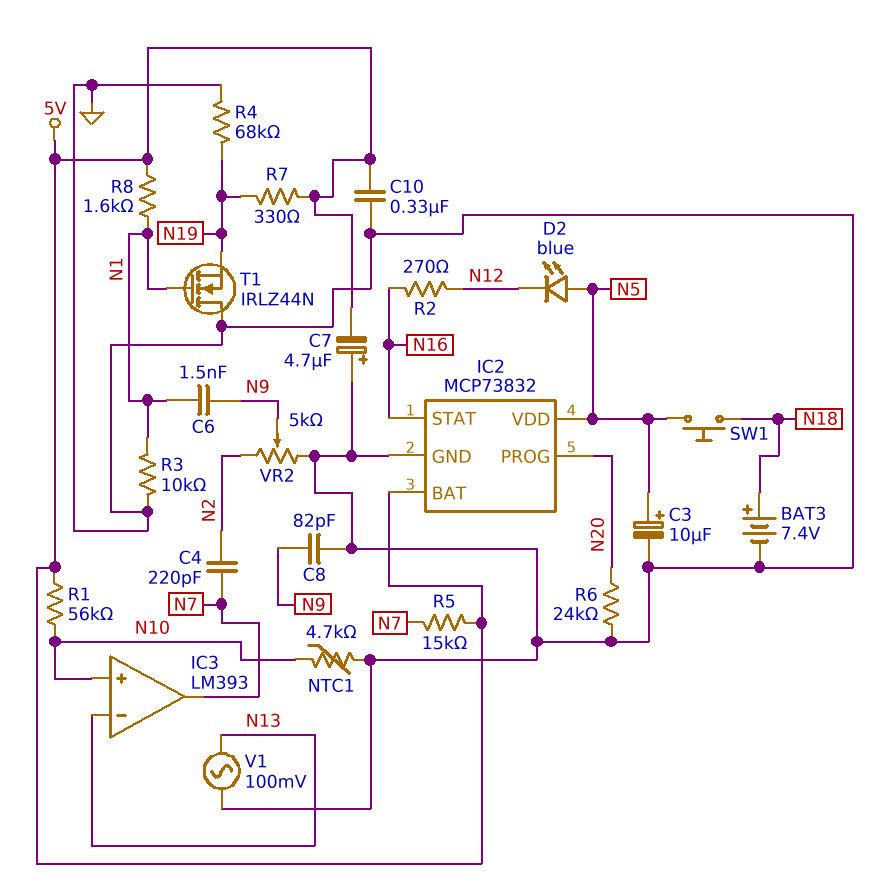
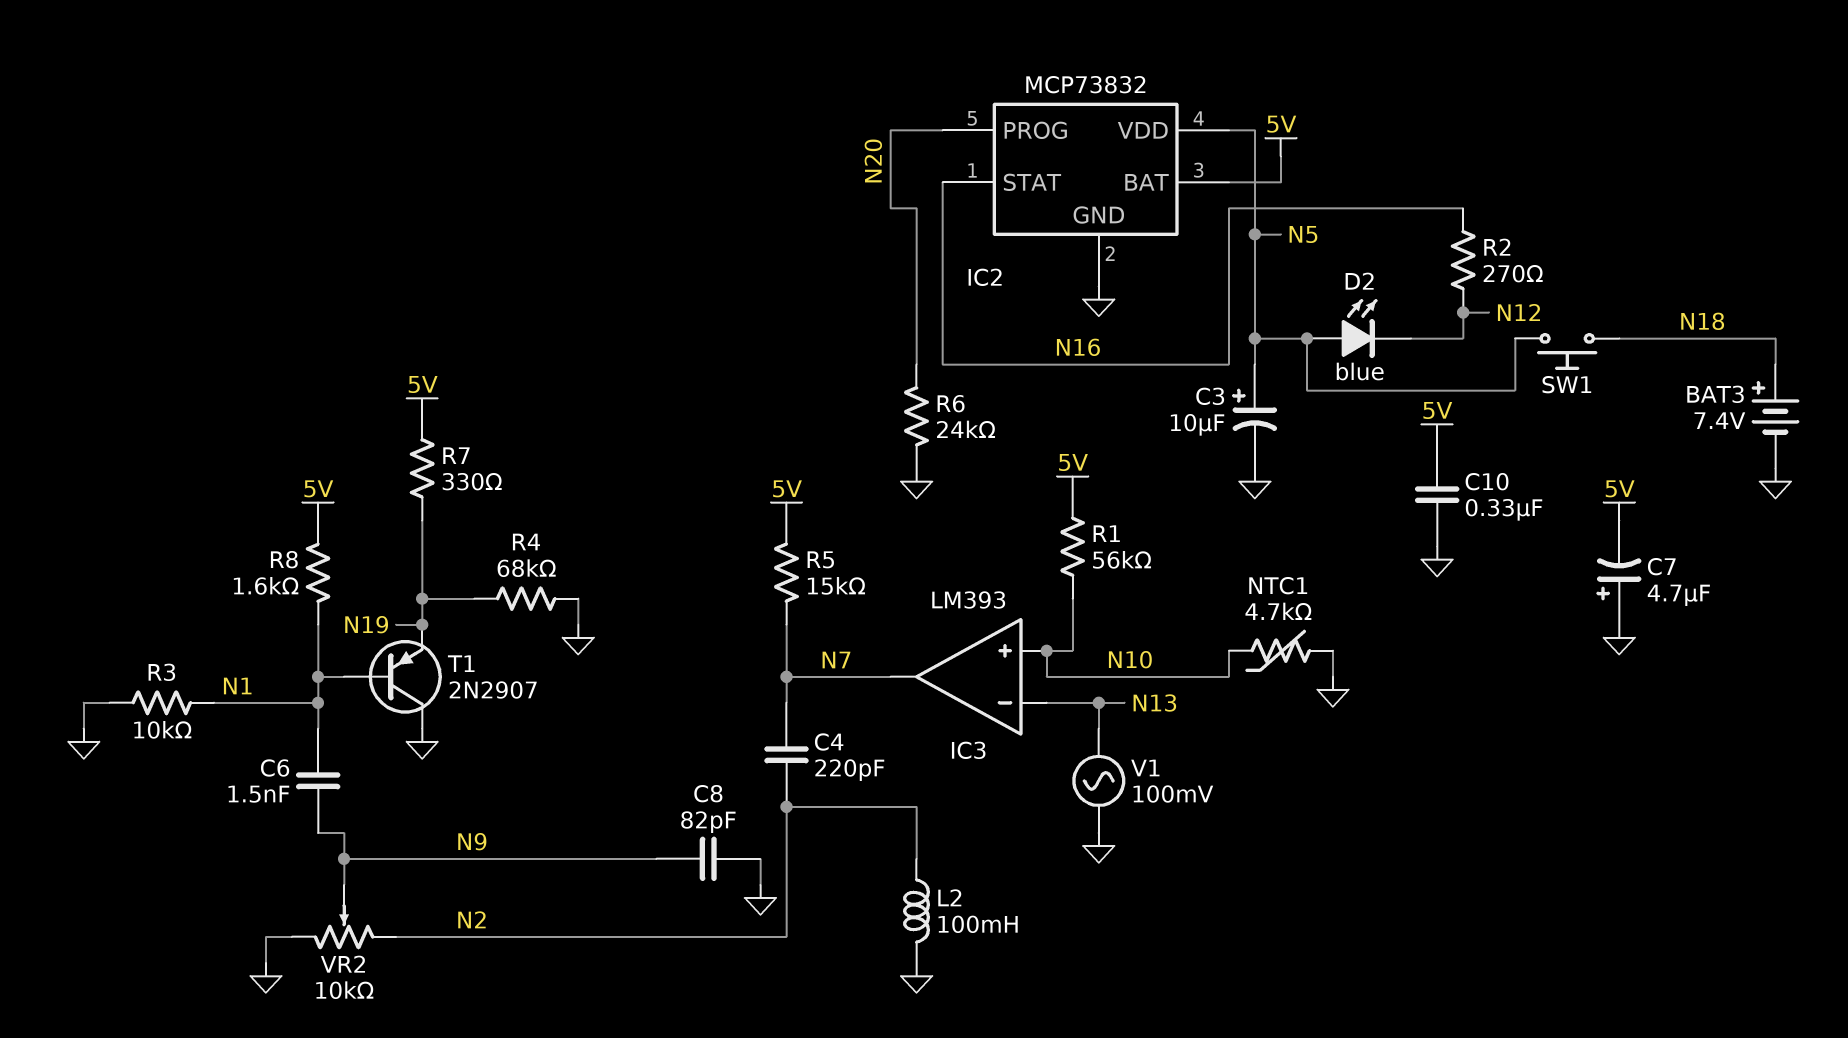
L2: none -> 100mH (GND, N2)
T1: NMOS IRLZ44N (G N1, D GND, S N19) -> PNP 2N2907 (B N1, C GND, E N19)
VR2: 5k (GND, N2, wiper N9) -> 10k (GND, N2, wiper N9)

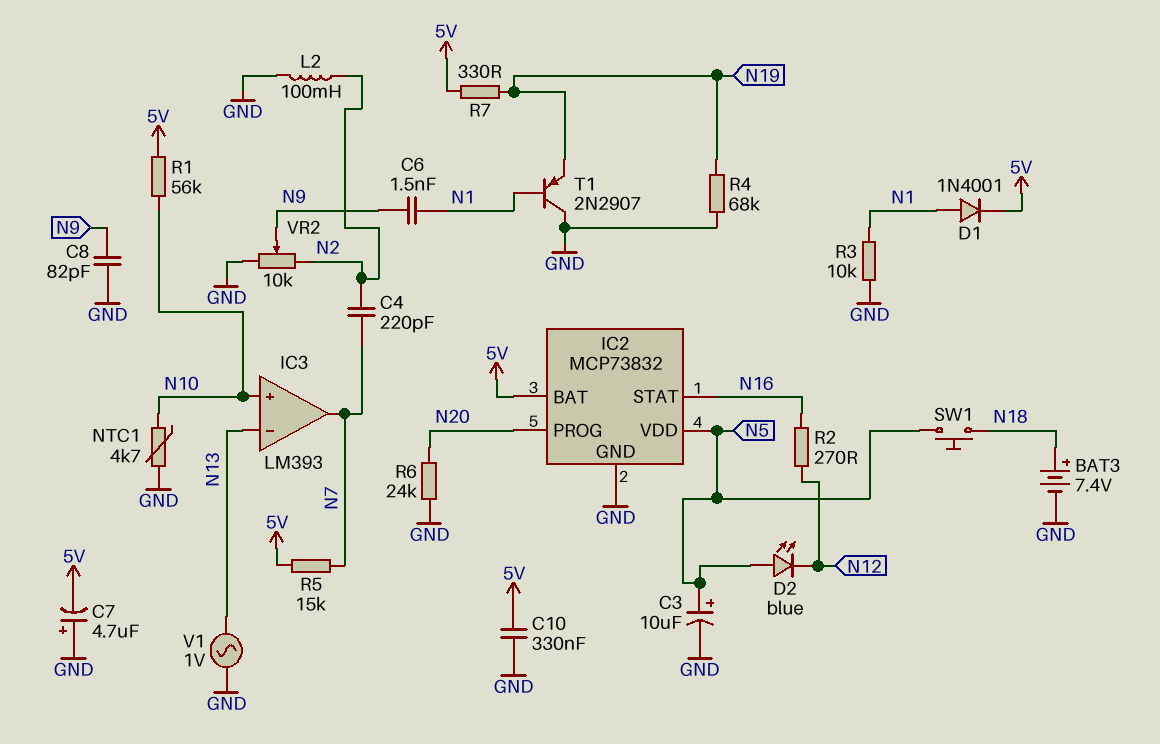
D1: none -> diode 1N4001 (A N1, K 5V)
R8: 1.6k (5V, N1) -> none
V1: AC 100mV (GND, N13) -> AC 1V (GND, N13)

